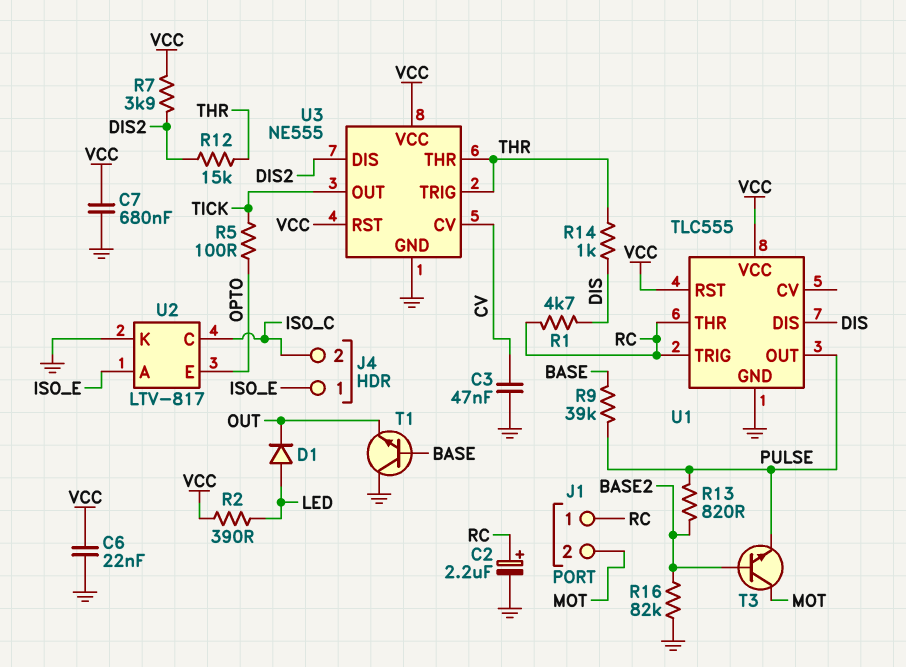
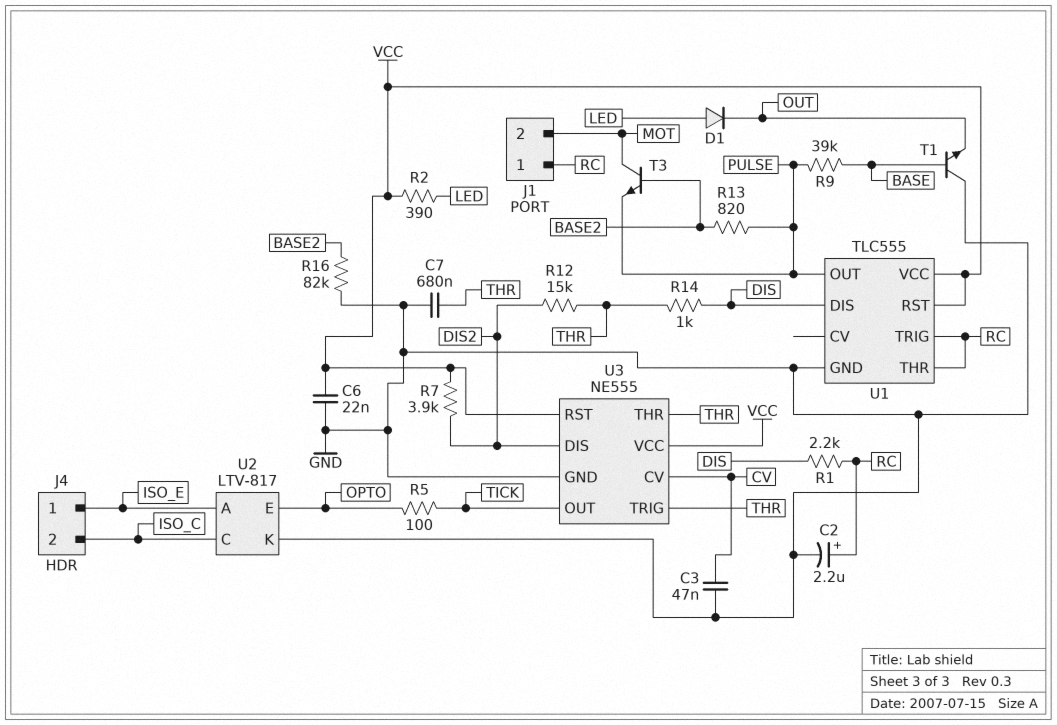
C7: 680nF (GND, VCC) -> 680nF (GND, THR)
R1: 4.7k (DIS, RC) -> 2.2k (DIS, RC)

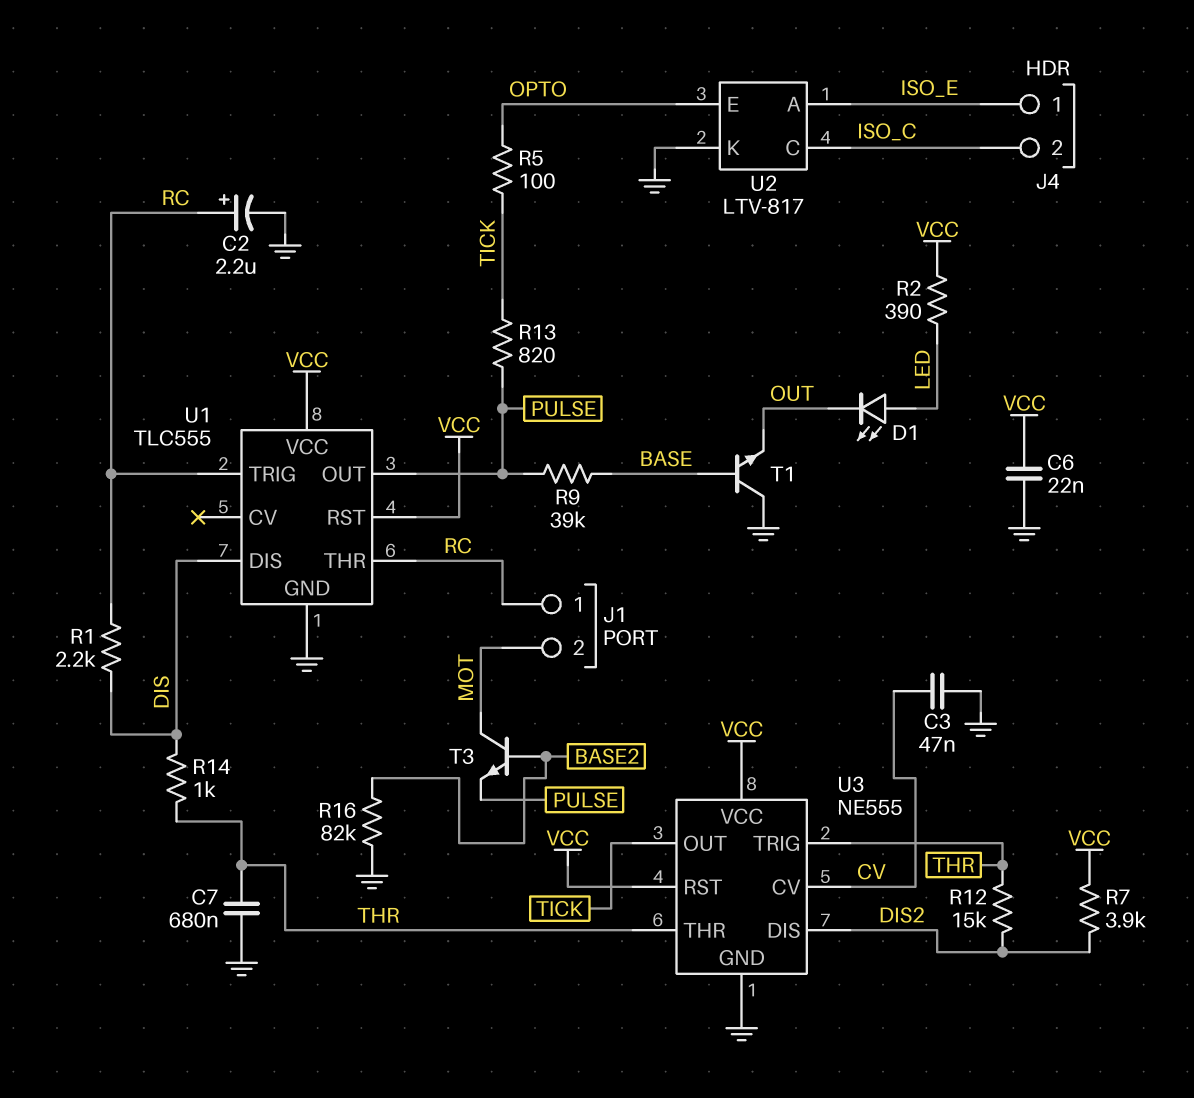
D1: diode (A LED, K OUT) -> LED (A LED, K OUT)
R13: 820 (BASE2, PULSE) -> 820 (PULSE, TICK)

